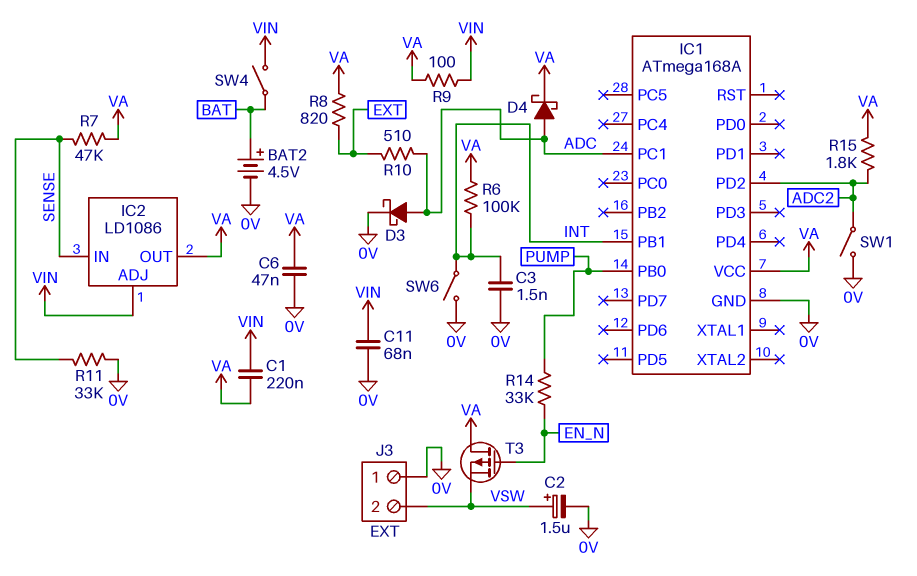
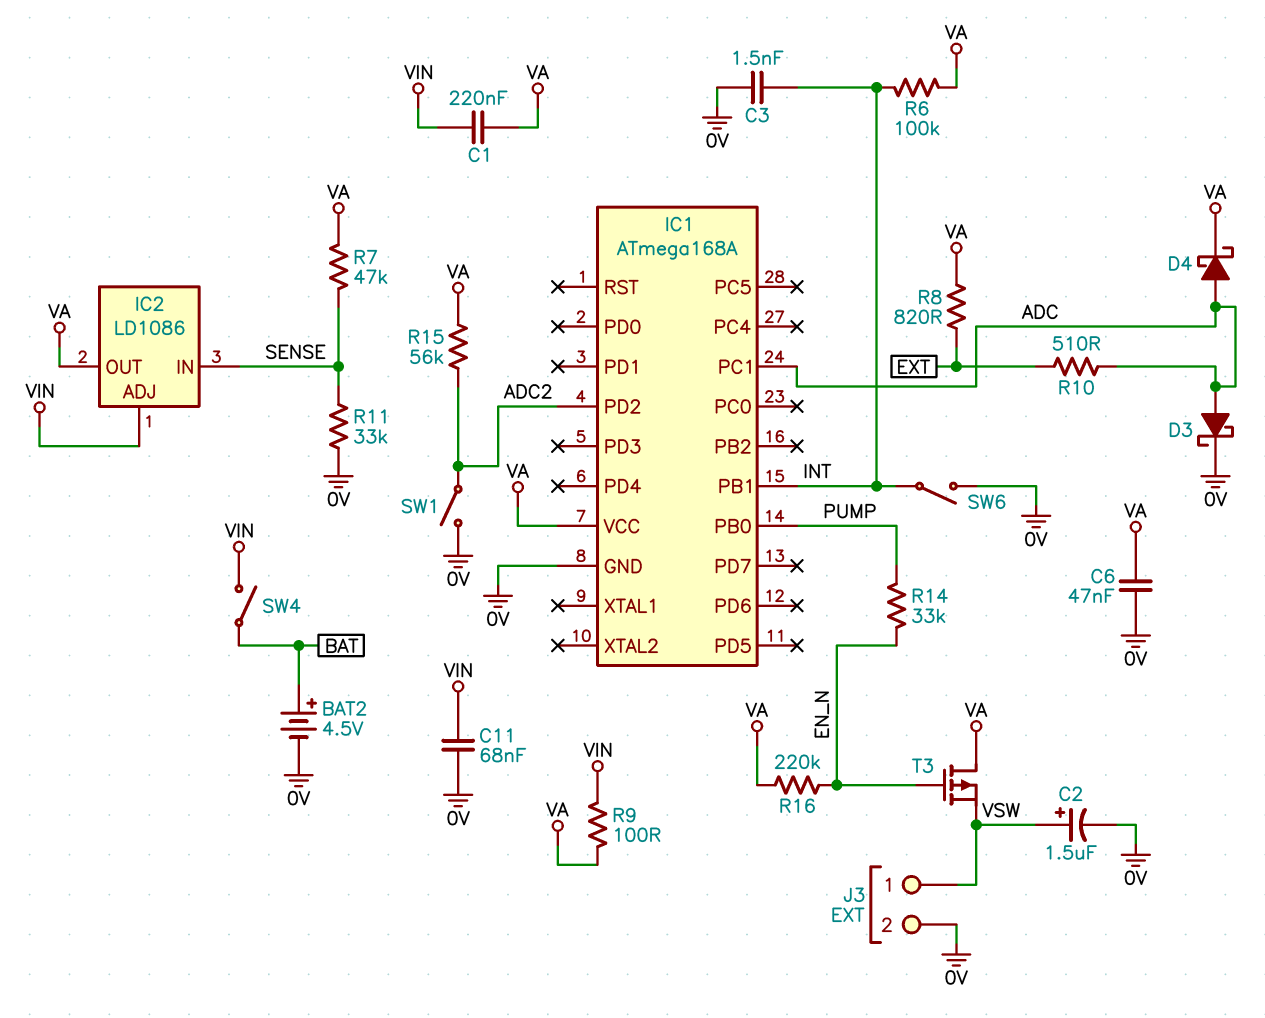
J3 pin 1: 0V -> VSW
J3 pin 2: VSW -> 0V
R15: 1.8k (ADC2, VA) -> 56k (ADC2, VA)
R16: none -> 220k (EN_N, VA)

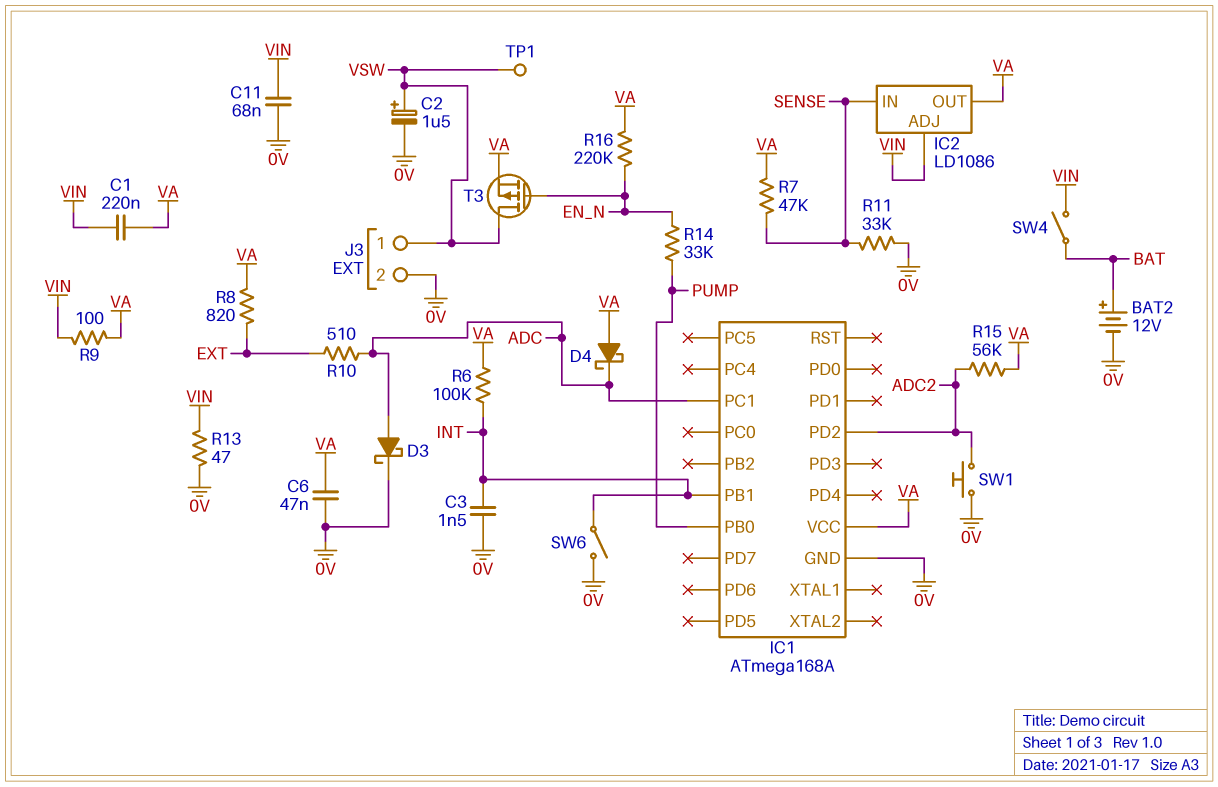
BAT2: 4.5V (plus BAT, minus 0V) -> 12V (plus BAT, minus 0V)
D4: schottky (A ADC, K VA) -> schottky (A VA, K ADC)
R13: none -> 47 (0V, VIN)
SW1: switch (0V, ADC2) -> button (0V, ADC2)
T3: PMOS (G EN_N, D VA, S VSW) -> PMOS (G EN_N, D VSW, S VA)
TP1: none -> test point (VSW)

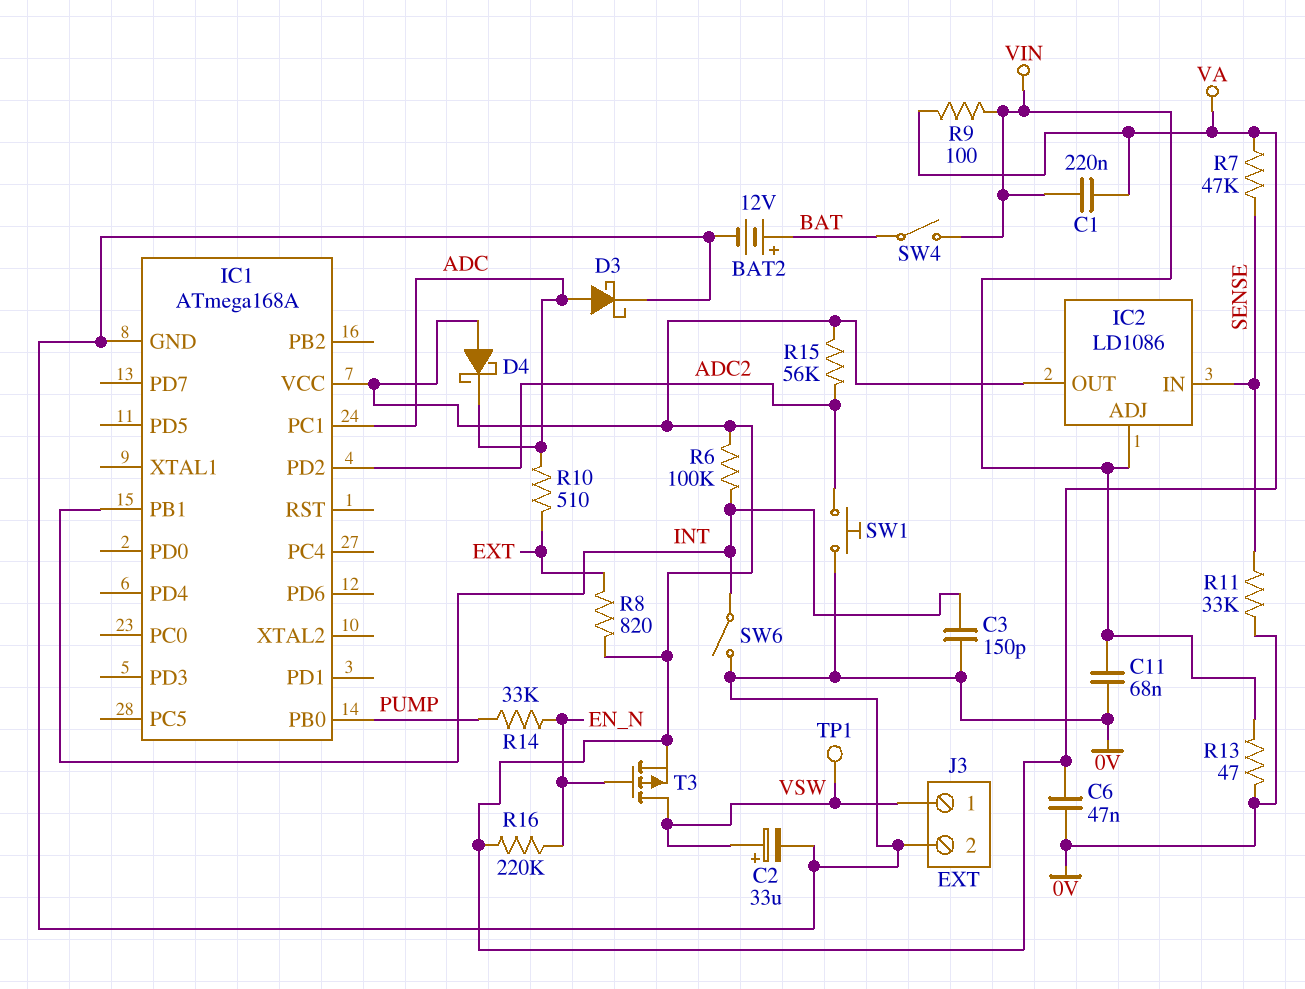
C2: 1.5uF (plus VSW, minus 0V) -> 33uF (plus VSW, minus 0V)
C3: 1.5nF (0V, INT) -> 150pF (0V, INT)

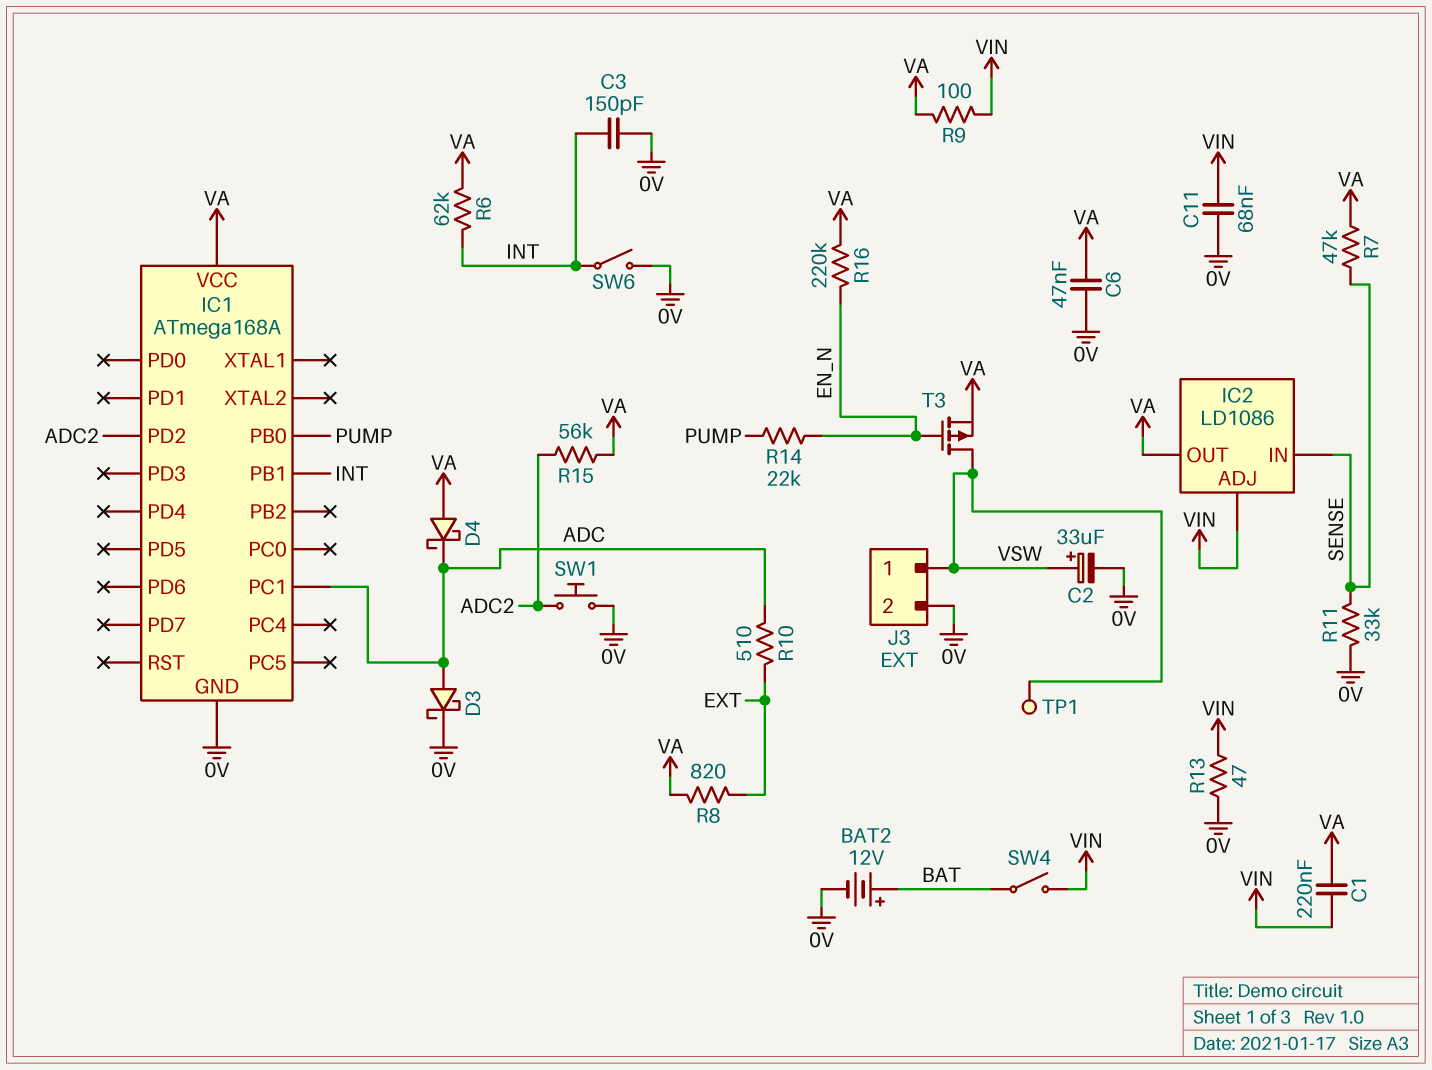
R6: 100k (INT, VA) -> 62k (INT, VA)
R14: 33k (EN_N, PUMP) -> 22k (EN_N, PUMP)

